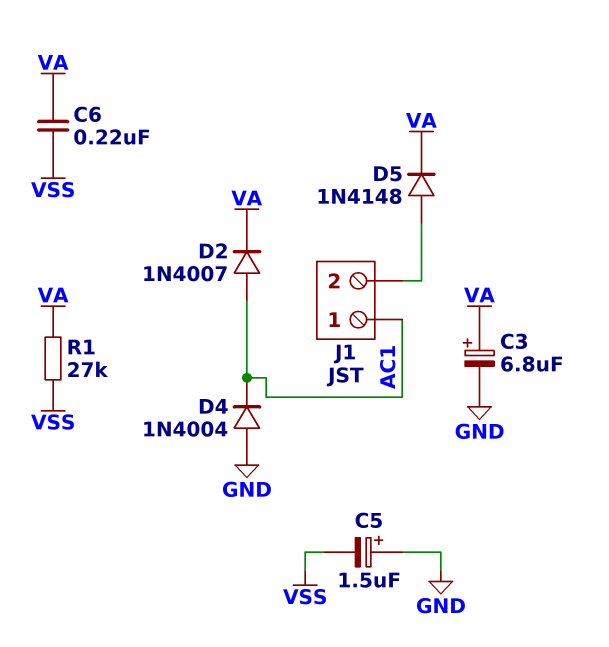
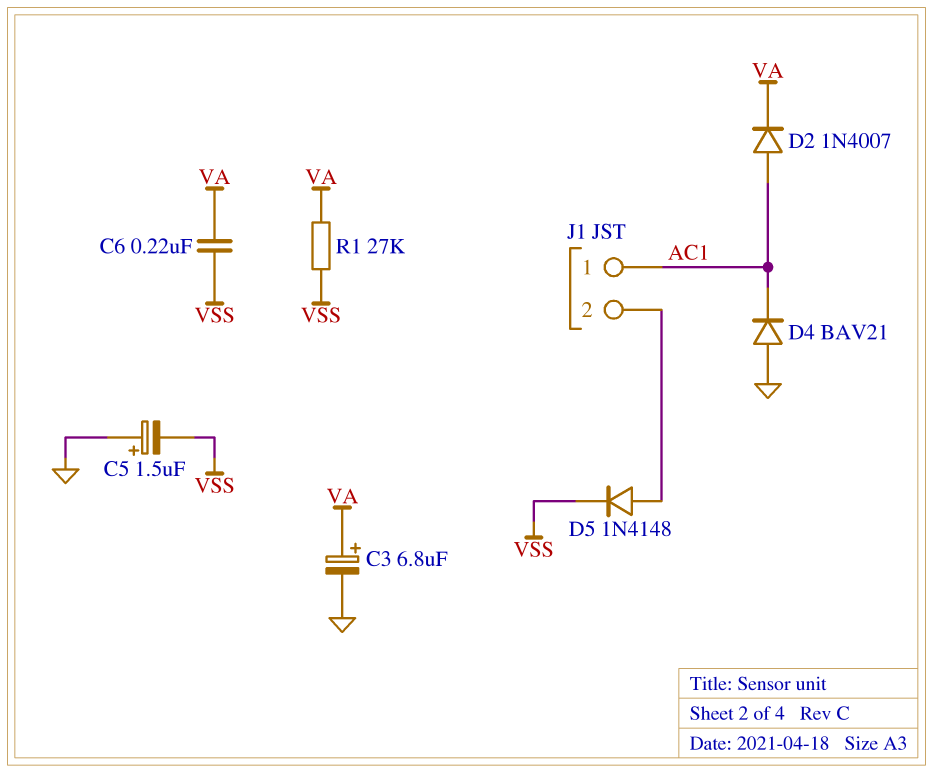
D4: diode 1N4004 (A GND, K AC1) -> diode BAV21 (A GND, K AC1)
D5: diode 1N4148 (A J1/2, K VA) -> diode 1N4148 (A J1/2, K VSS)

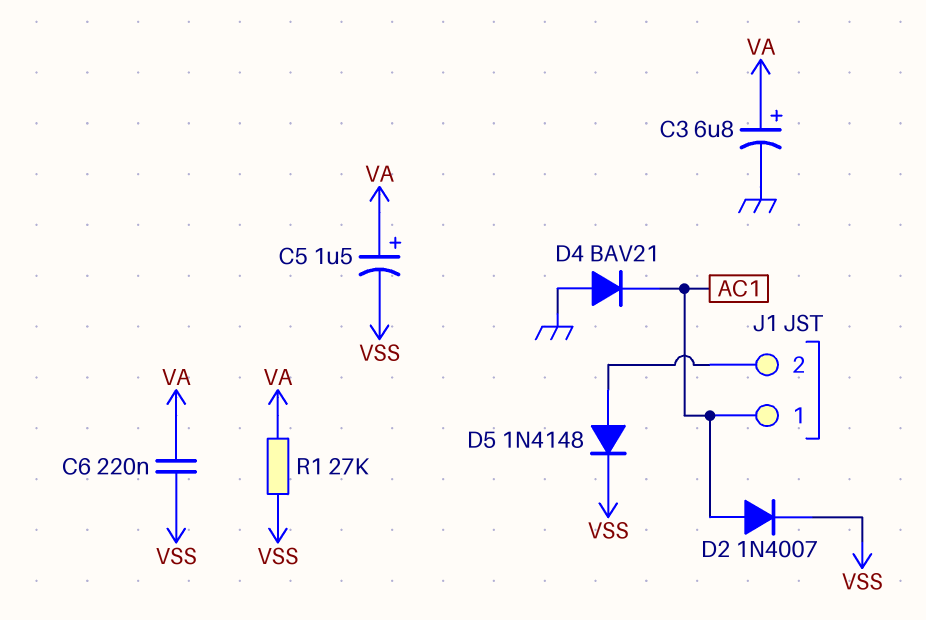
C5: 1.5uF (plus GND, minus VSS) -> 1.5uF (plus VA, minus VSS)
D2: diode 1N4007 (A AC1, K VA) -> diode 1N4007 (A AC1, K VSS)

